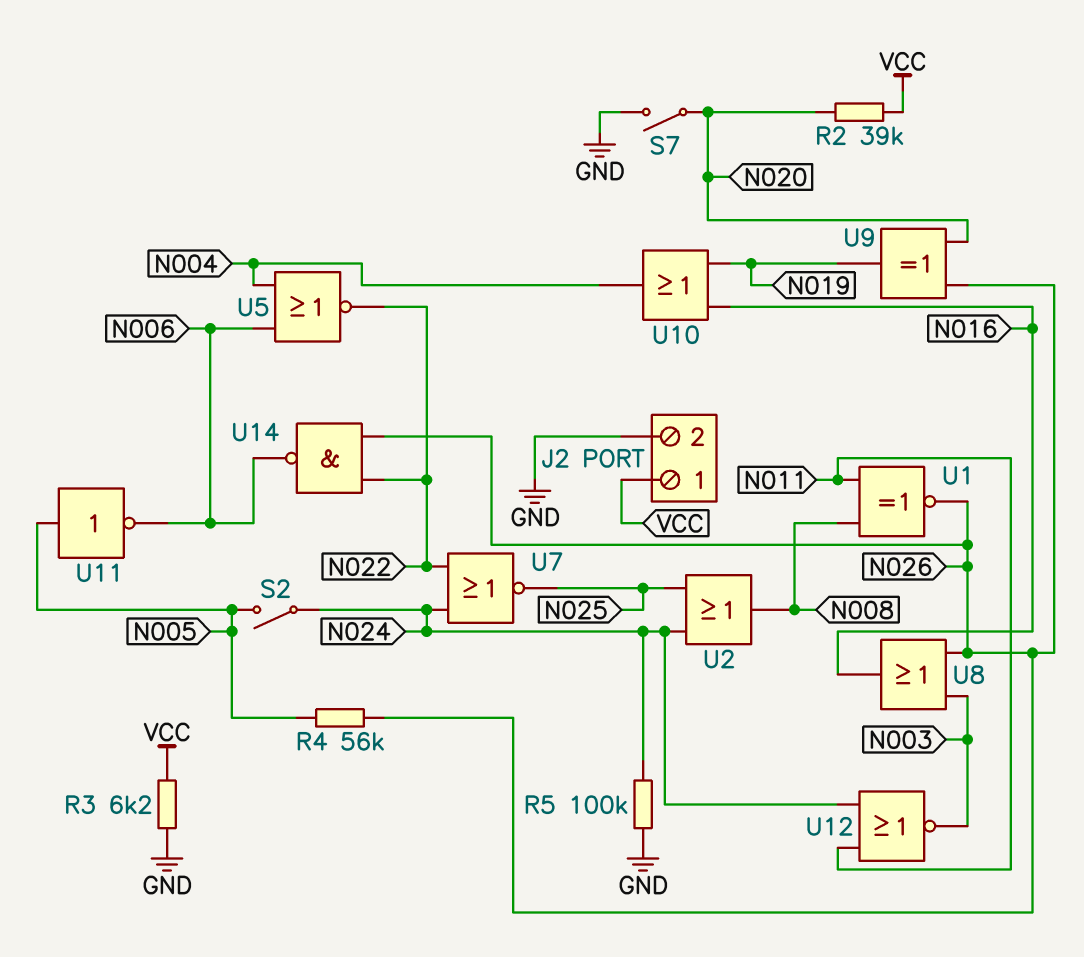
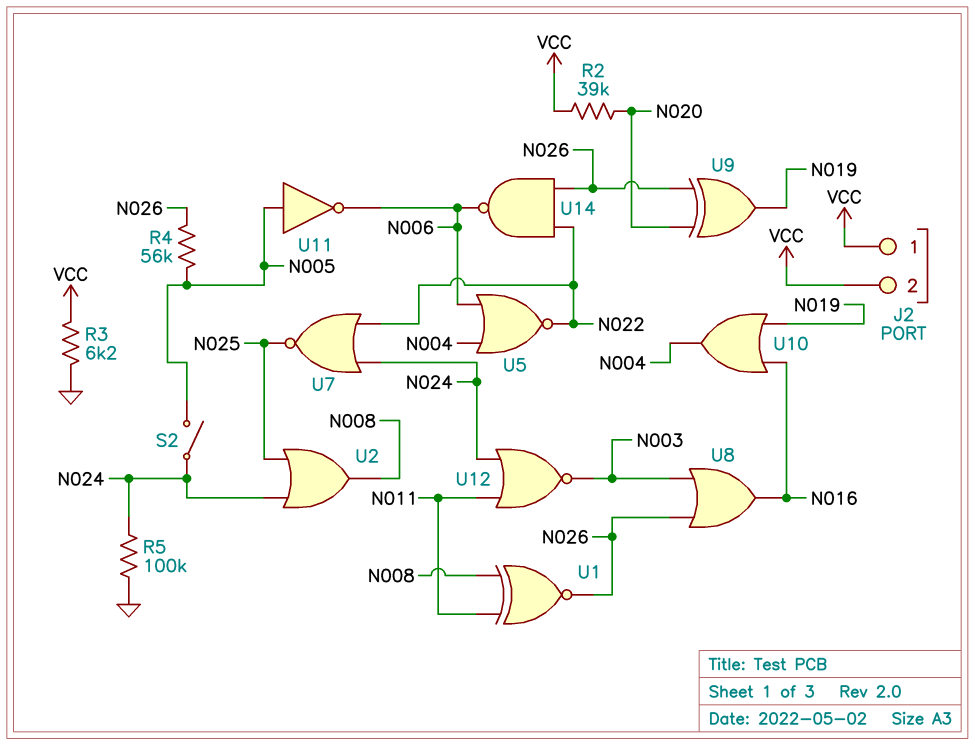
J2 pin 2: GND -> VCC
S7: switch (GND, N020) -> none

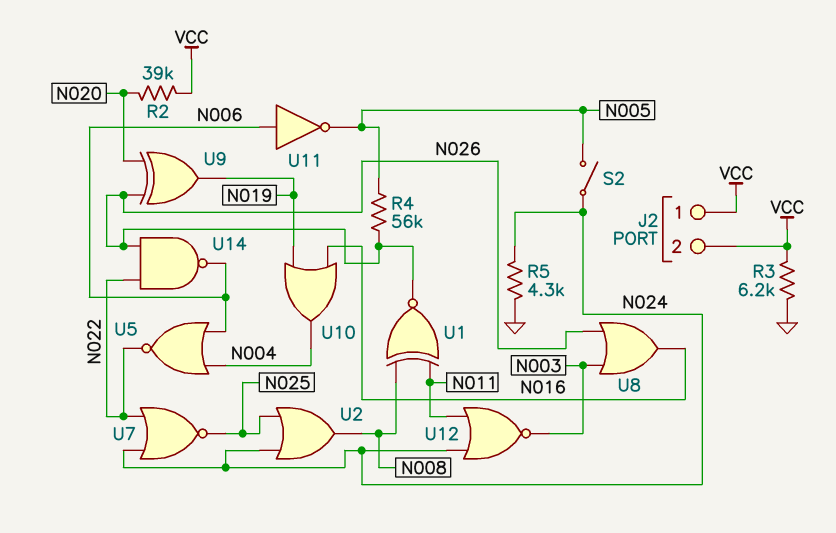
R5: 100k (GND, N024) -> 4.3k (GND, N024)
U11: NOT (in N005, out N006) -> NOT (in N006, out N005)

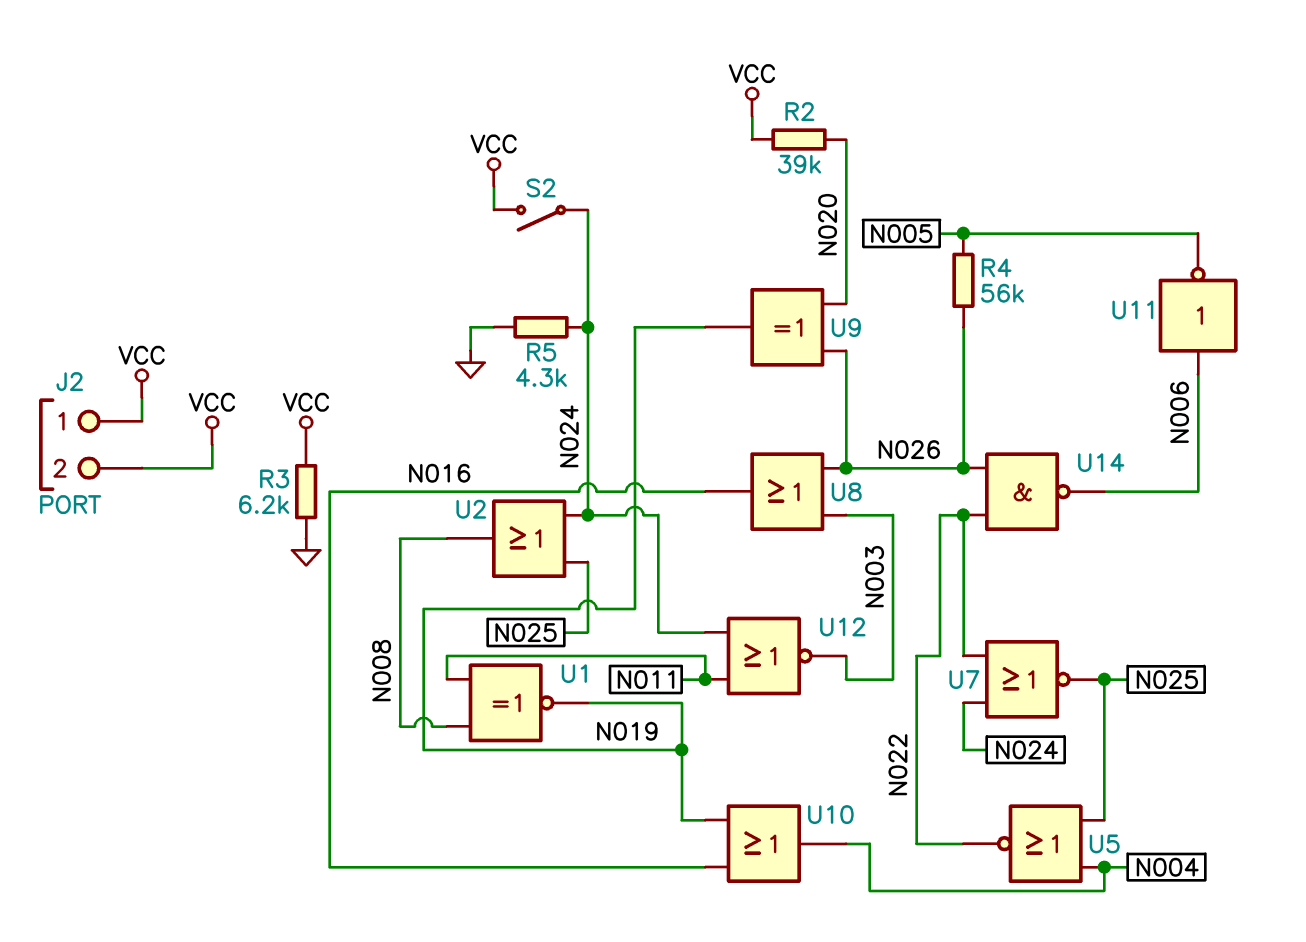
S2: switch (N005, N024) -> switch (N024, VCC)
U1: XNOR (in N008, in N011, out N026) -> XNOR (in N008, in N011, out N019)
U5: NOR (in N004, in N006, out N022) -> NOR (in N004, in N025, out N022)

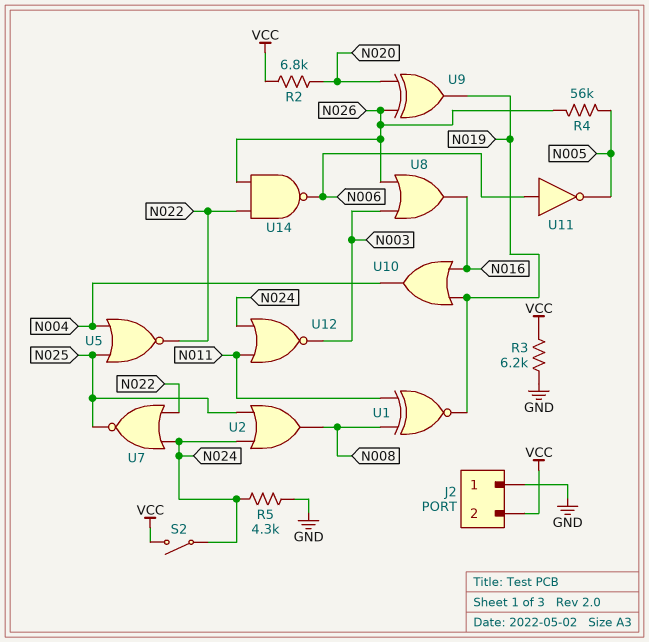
J2 pin 1: VCC -> GND
R2: 39k (N020, VCC) -> 6.8k (N020, VCC)

